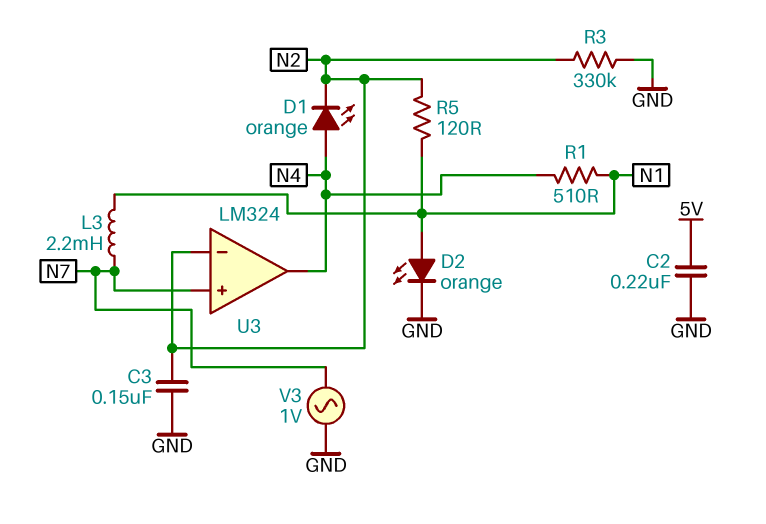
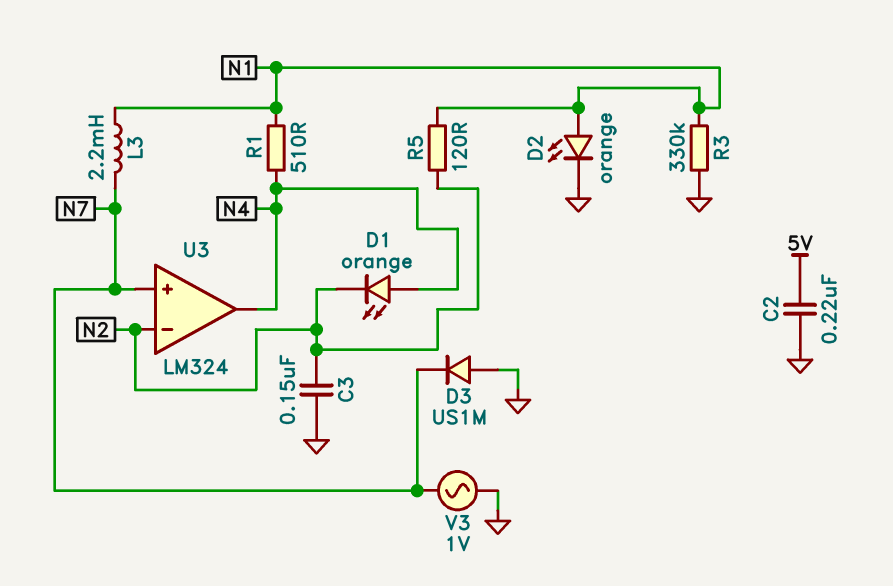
D3: none -> diode US1M (A GND, K N7)
R3: 330k (GND, N2) -> 330k (GND, N1)

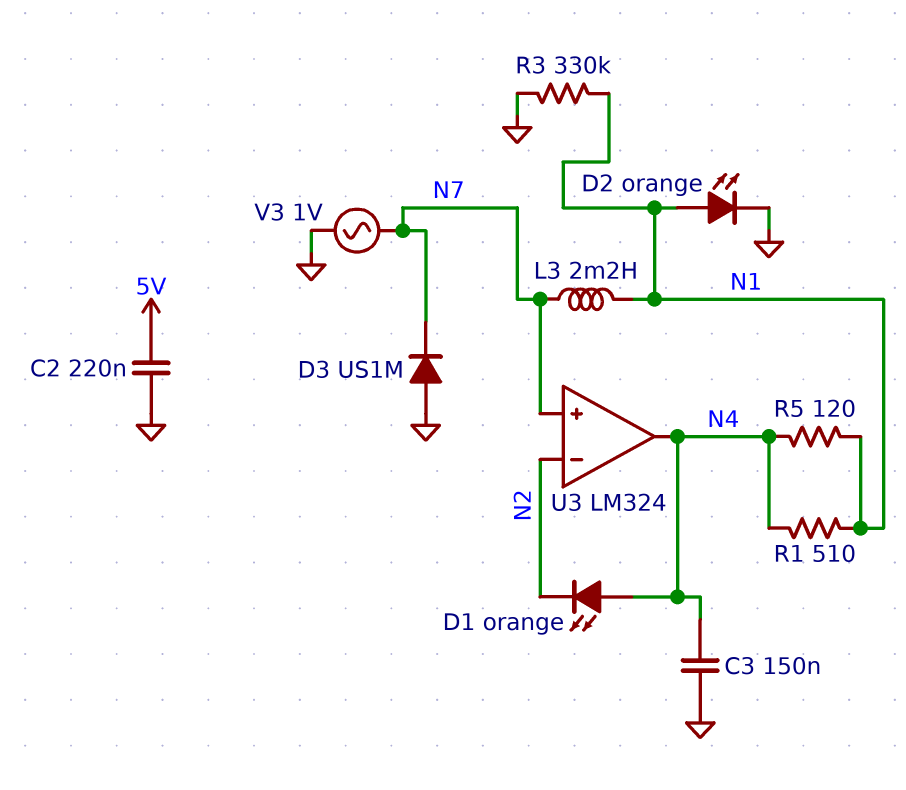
C3: 150nF (GND, N2) -> 150nF (GND, N4)
R5: 120 (N1, N2) -> 120 (N1, N4)

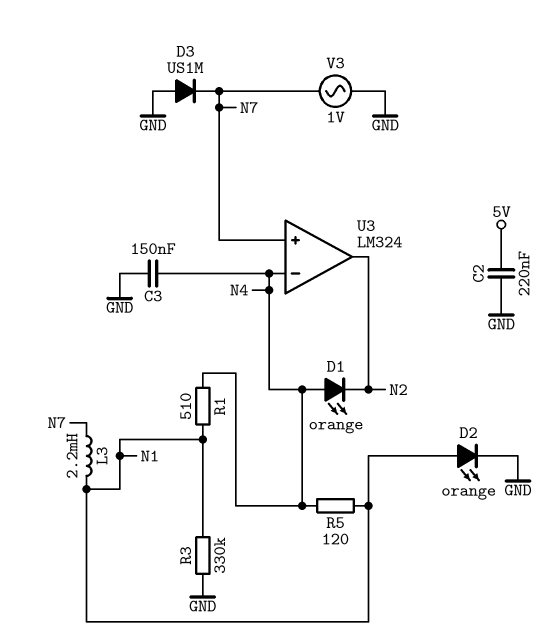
U3 pin in-: N2 -> N4
U3 pin out: N4 -> N2

